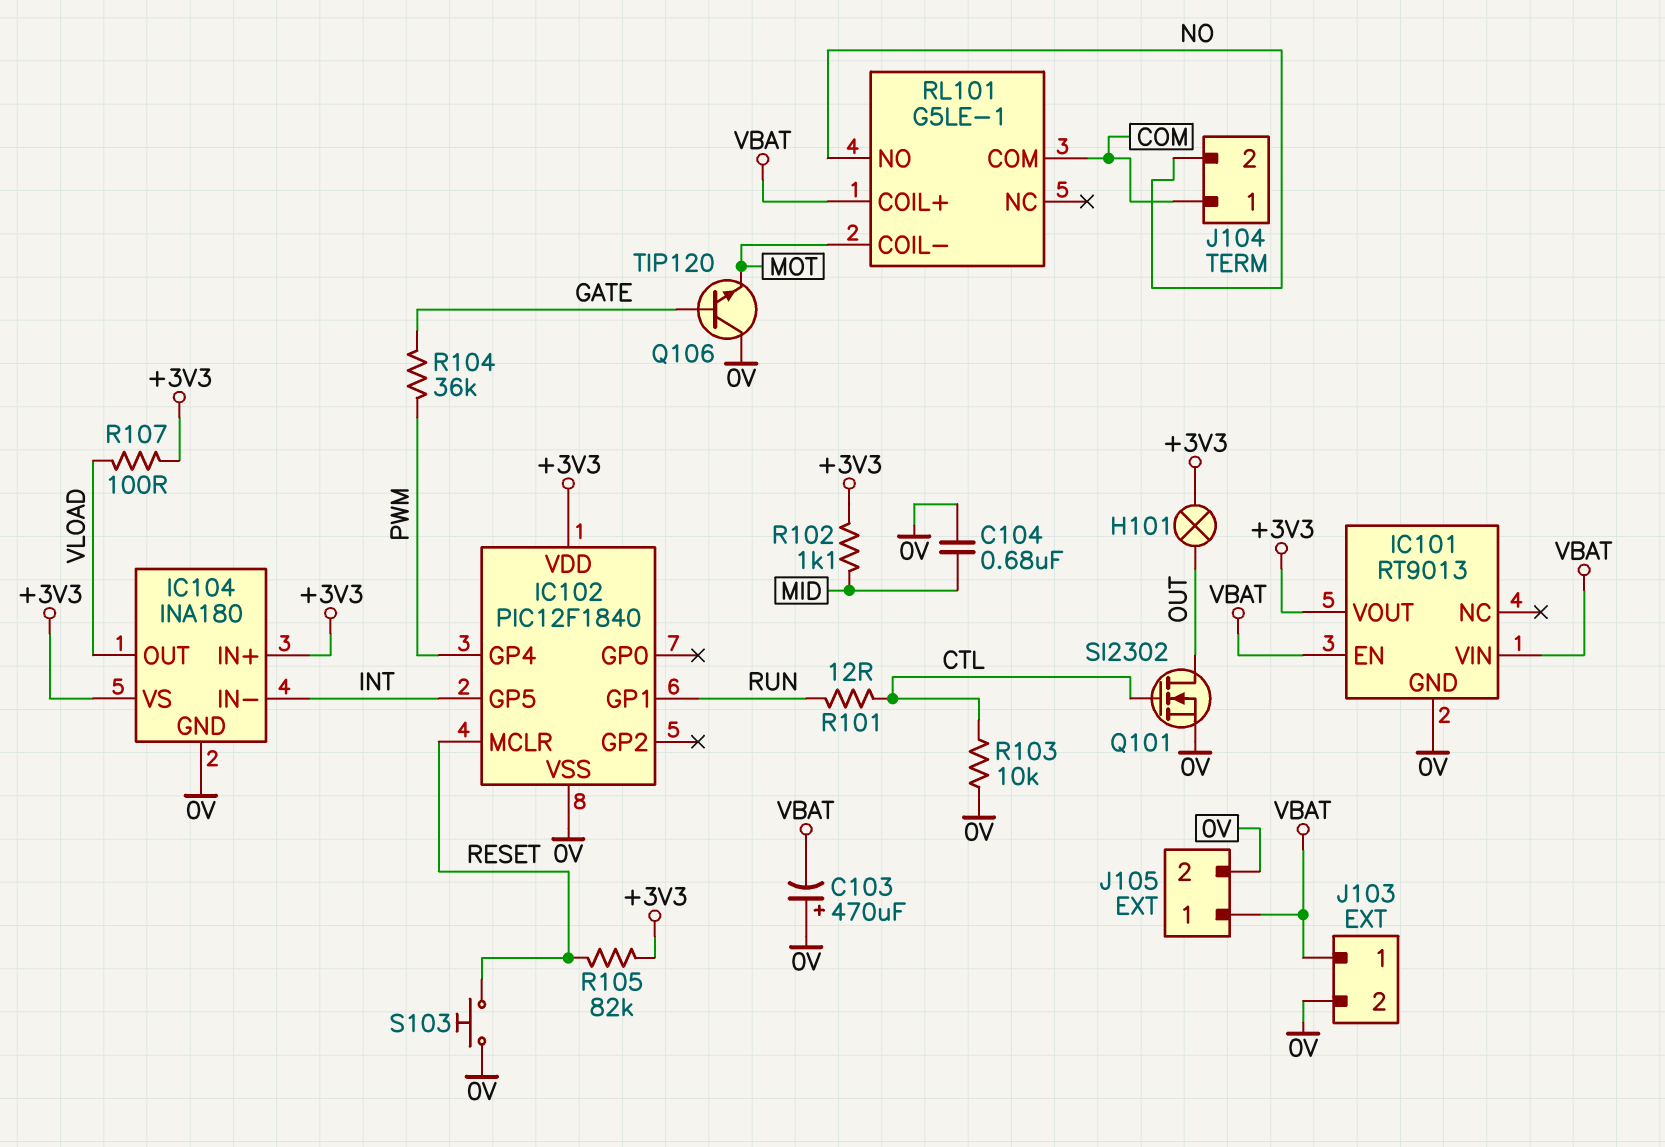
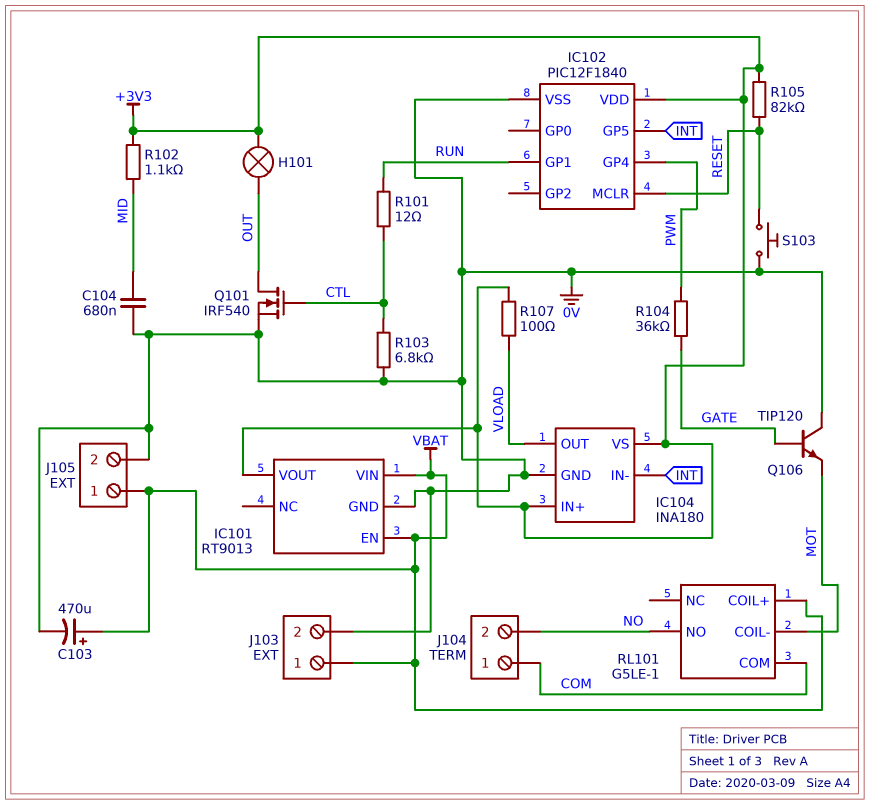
C103: 470uF (plus 0V, minus VBAT) -> 470uF (plus VBAT, minus 0V)
Q101: NMOS SI2302 (G CTL, D OUT, S 0V) -> NMOS IRF540 (G CTL, D OUT, S 0V)
R103: 10k (0V, CTL) -> 6.8k (0V, CTL)

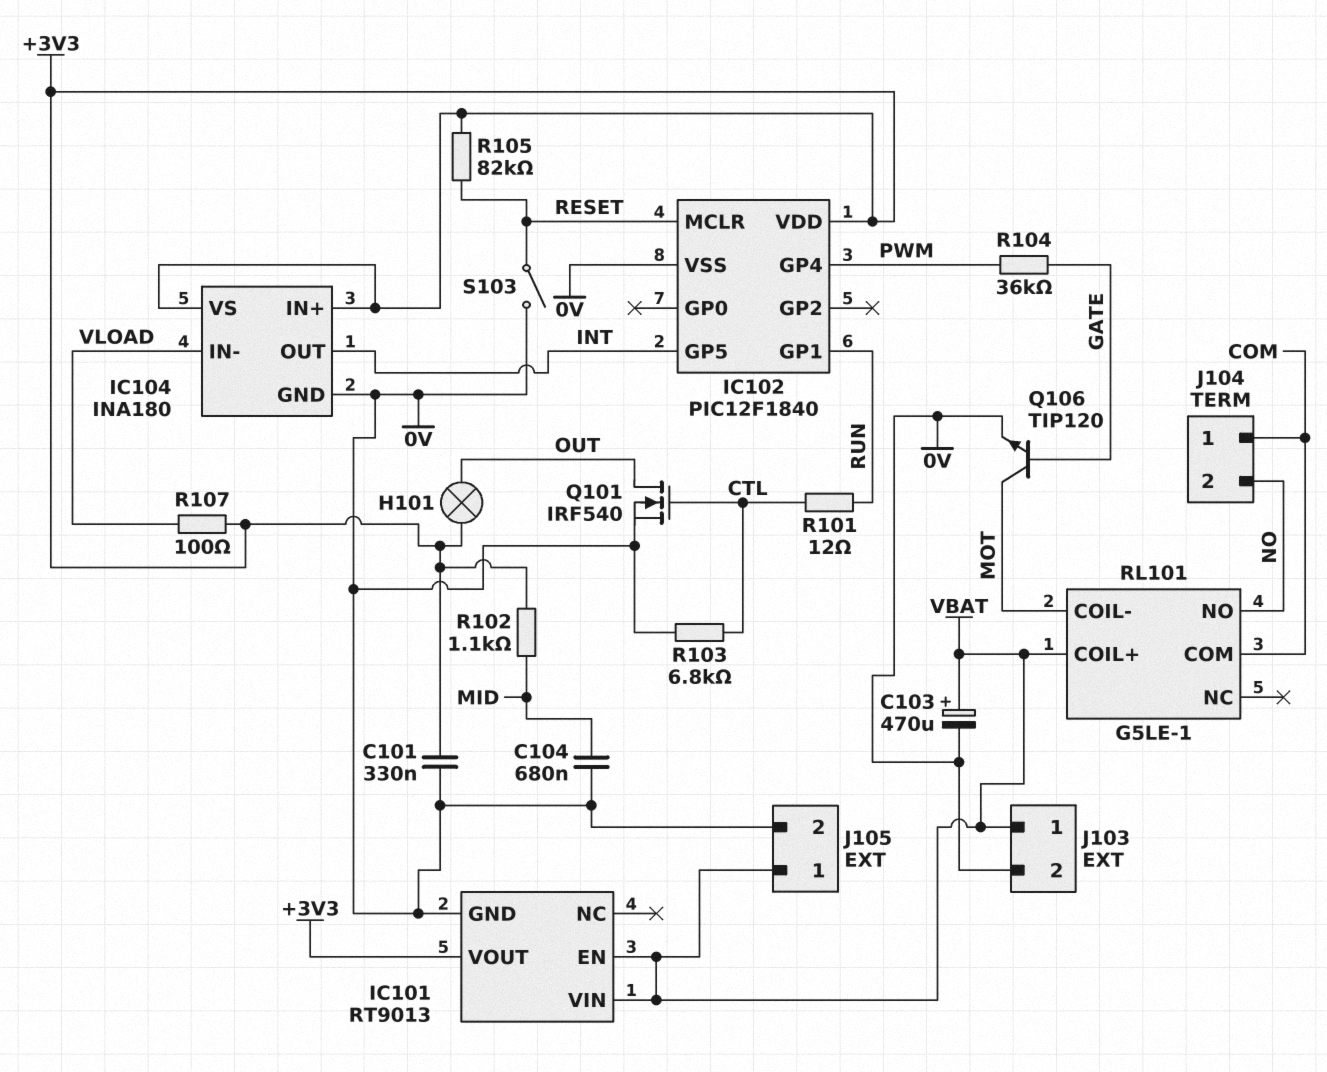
C101: none -> 330nF (+3V3, 0V)
IC104 pin IN-: INT -> VLOAD
IC104 pin OUT: VLOAD -> INT
Q106: NPN TIP120 (B GATE, C 0V, E MOT) -> NPN TIP120 (B GATE, C MOT, E 0V)
S103: button (0V, RESET) -> switch (0V, RESET)

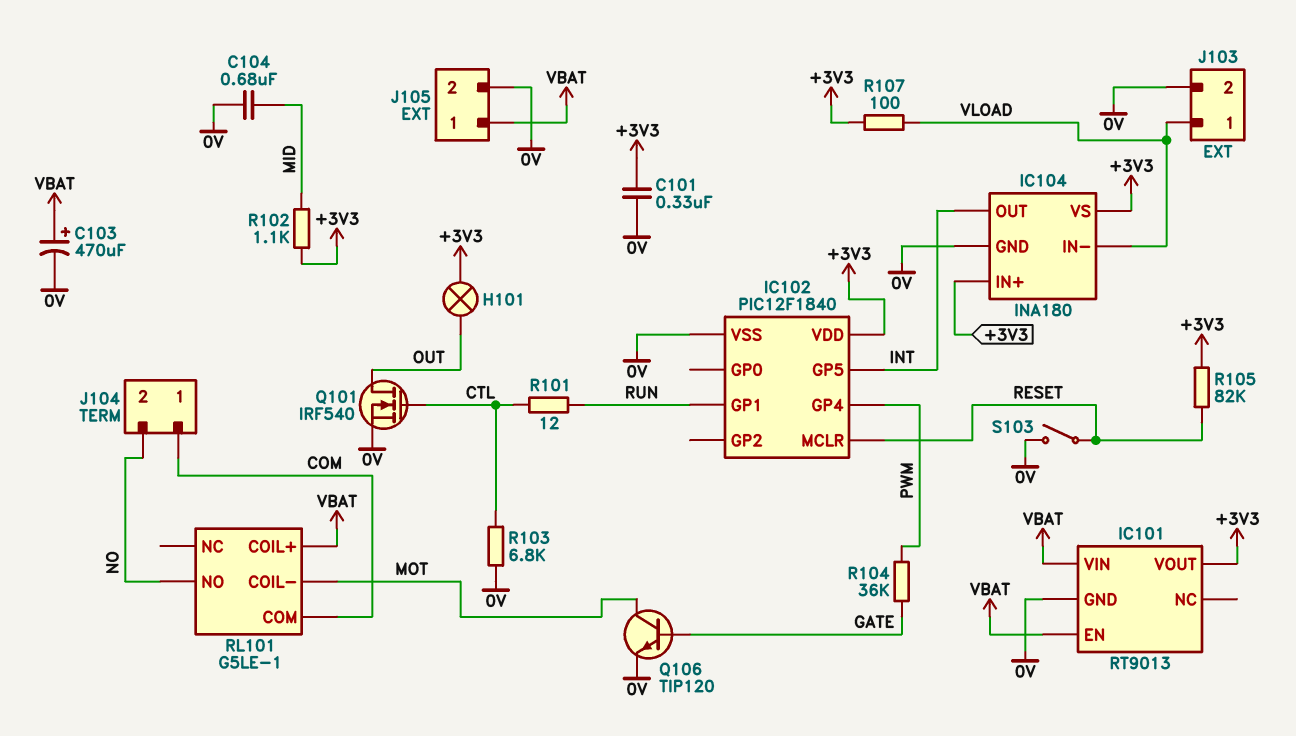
J103 pin 1: VBAT -> VLOAD

